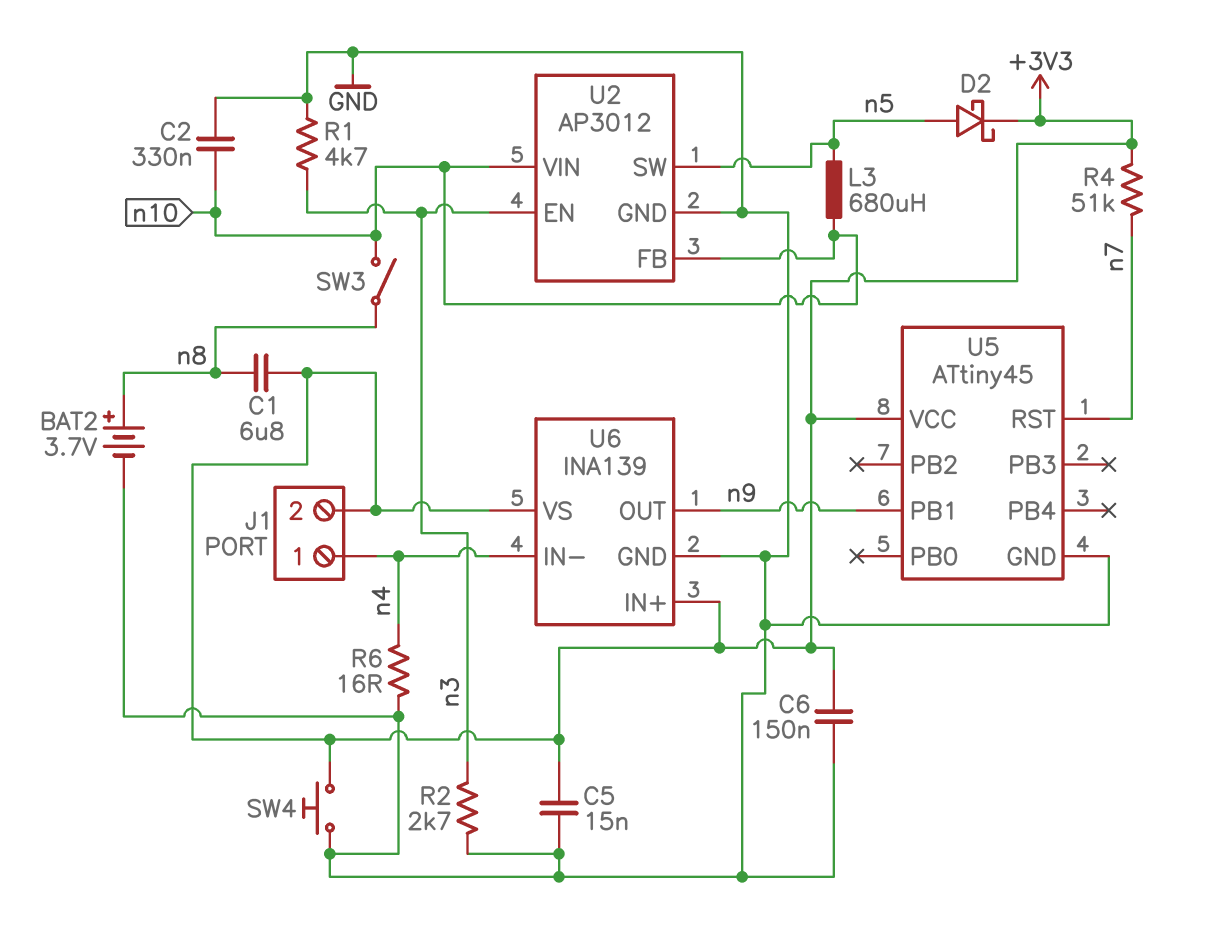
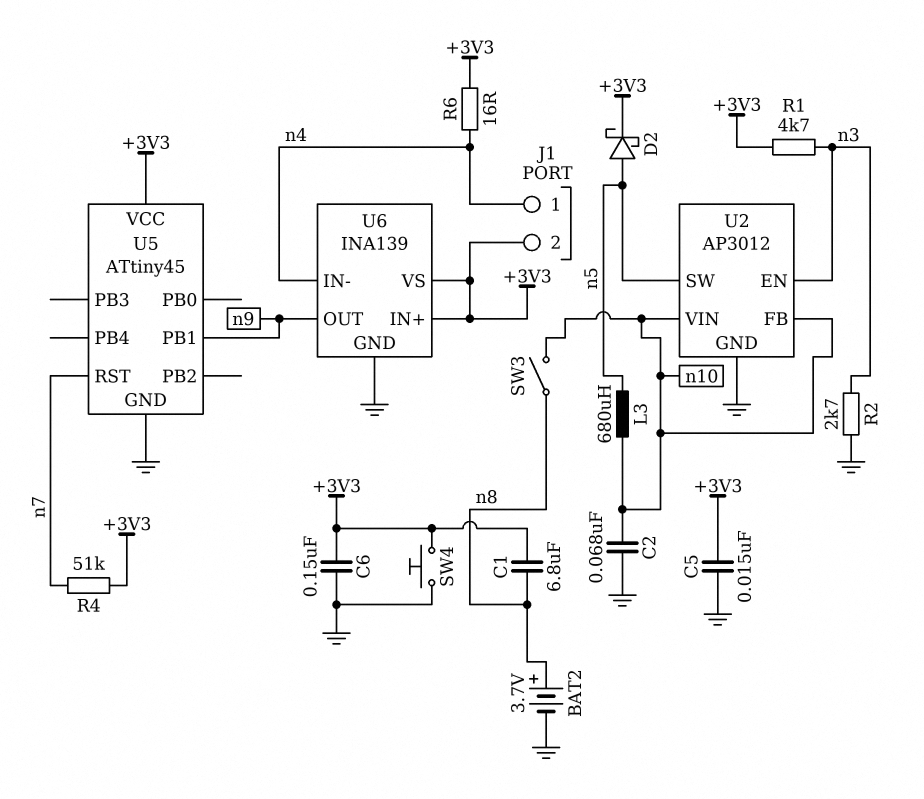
C2: 330nF (GND, n10) -> 68nF (GND, n10)
R1: 4.7k (GND, n3) -> 4.7k (+3V3, n3)
R6: 16 (GND, n4) -> 16 (+3V3, n4)

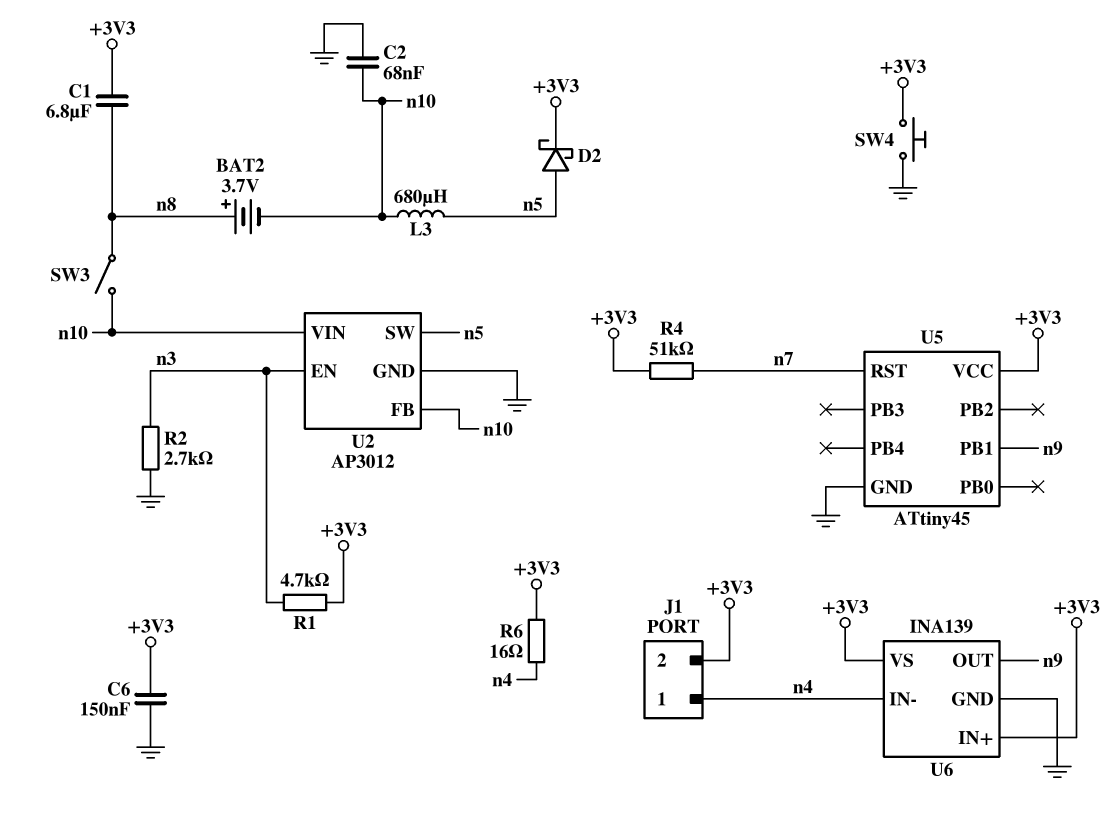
BAT2: 3.7V (plus n8, minus GND) -> 3.7V (plus n8, minus n10)
C5: 15nF (+3V3, GND) -> none

